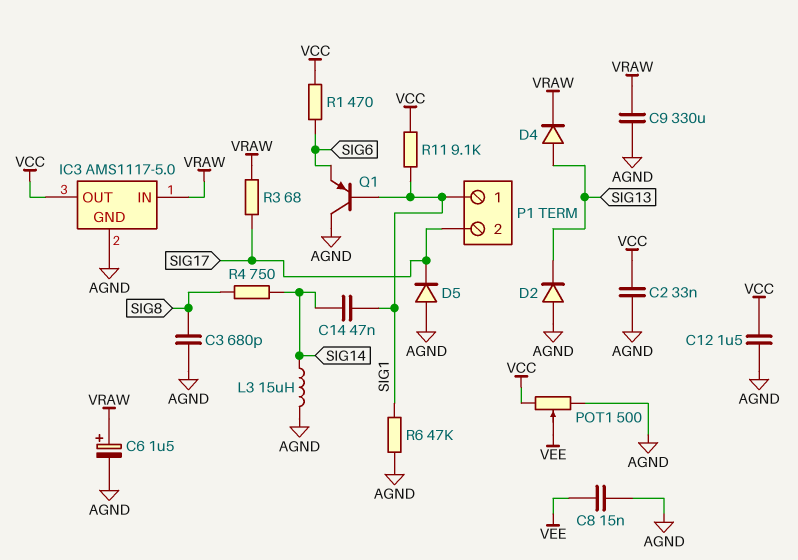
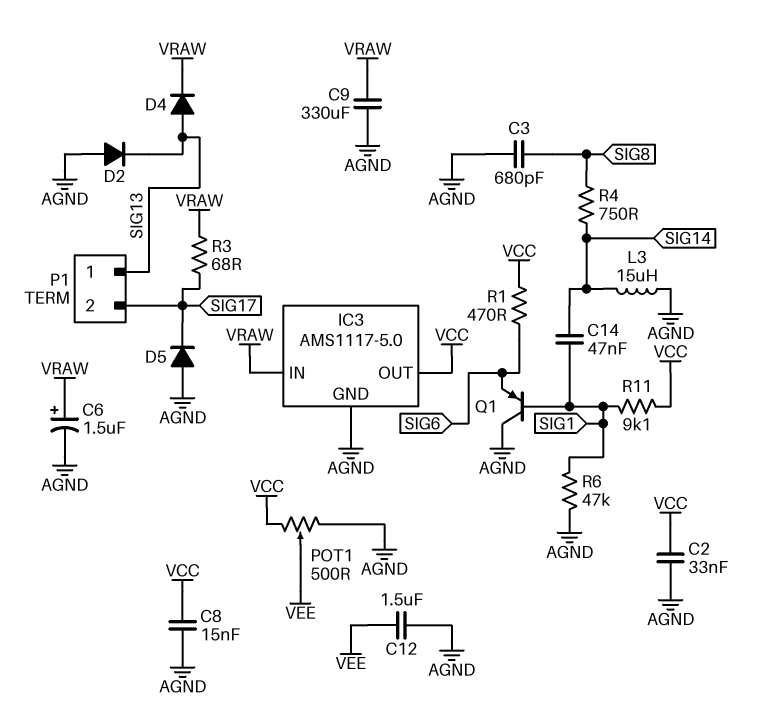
C8: 15nF (AGND, VEE) -> 15nF (AGND, VCC)
C12: 1.5uF (AGND, VCC) -> 1.5uF (AGND, VEE)
P1 pin 1: SIG1 -> SIG13

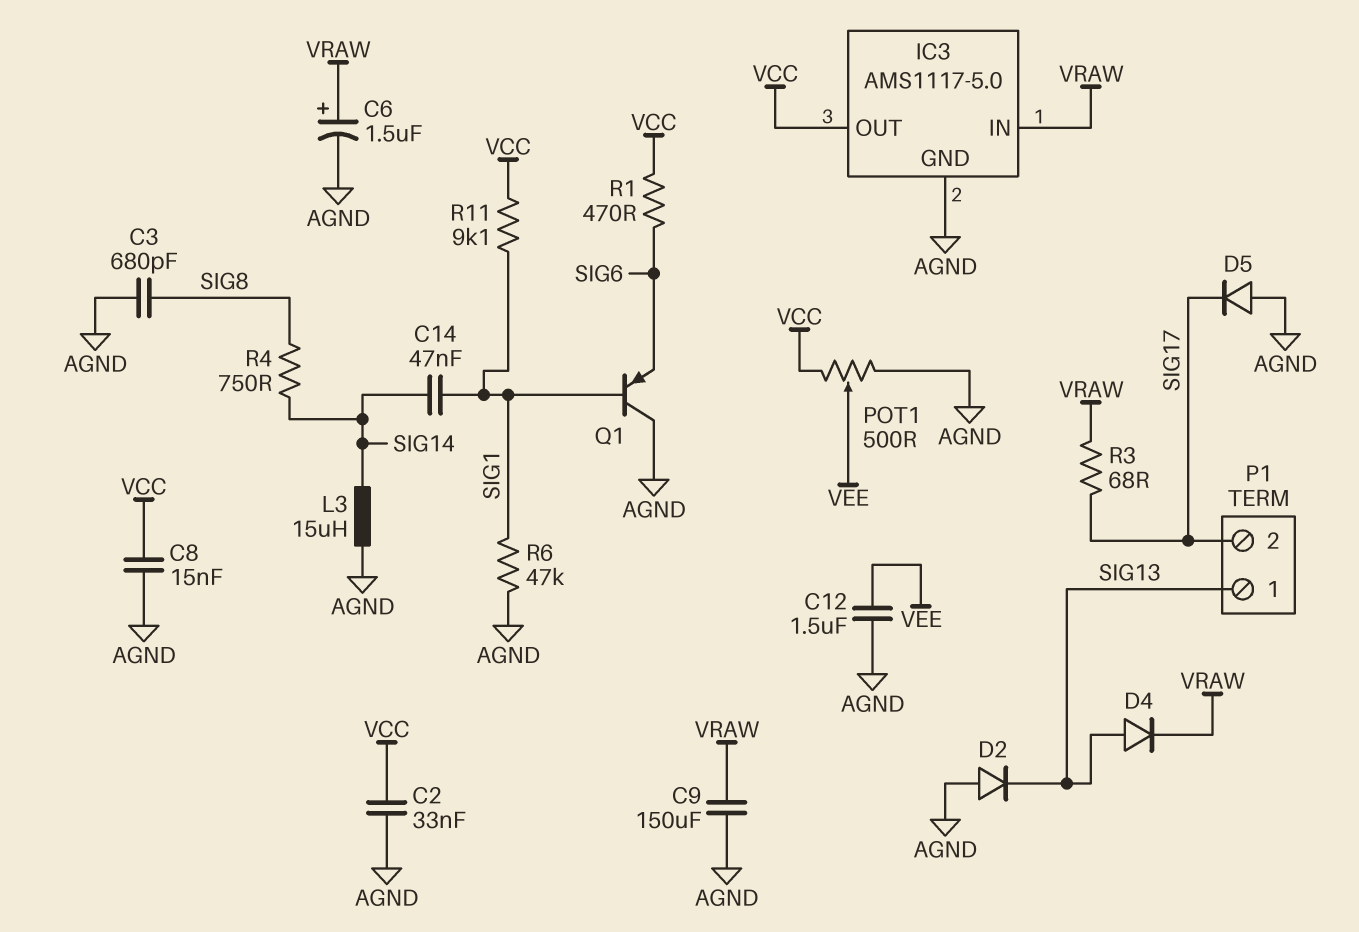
C9: 330uF (AGND, VRAW) -> 150uF (AGND, VRAW)

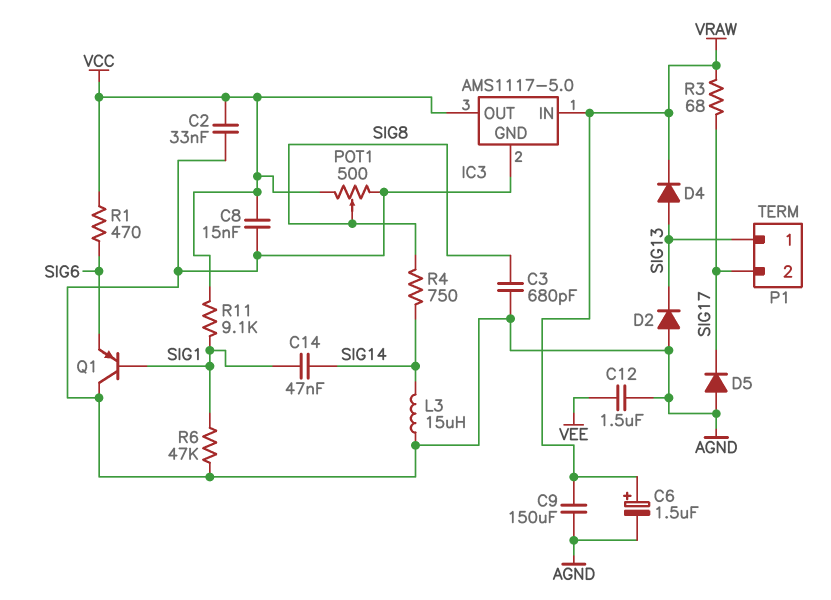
POT1: 500 (AGND, VCC, wiper VEE) -> 500 (AGND, VCC, wiper SIG8)

